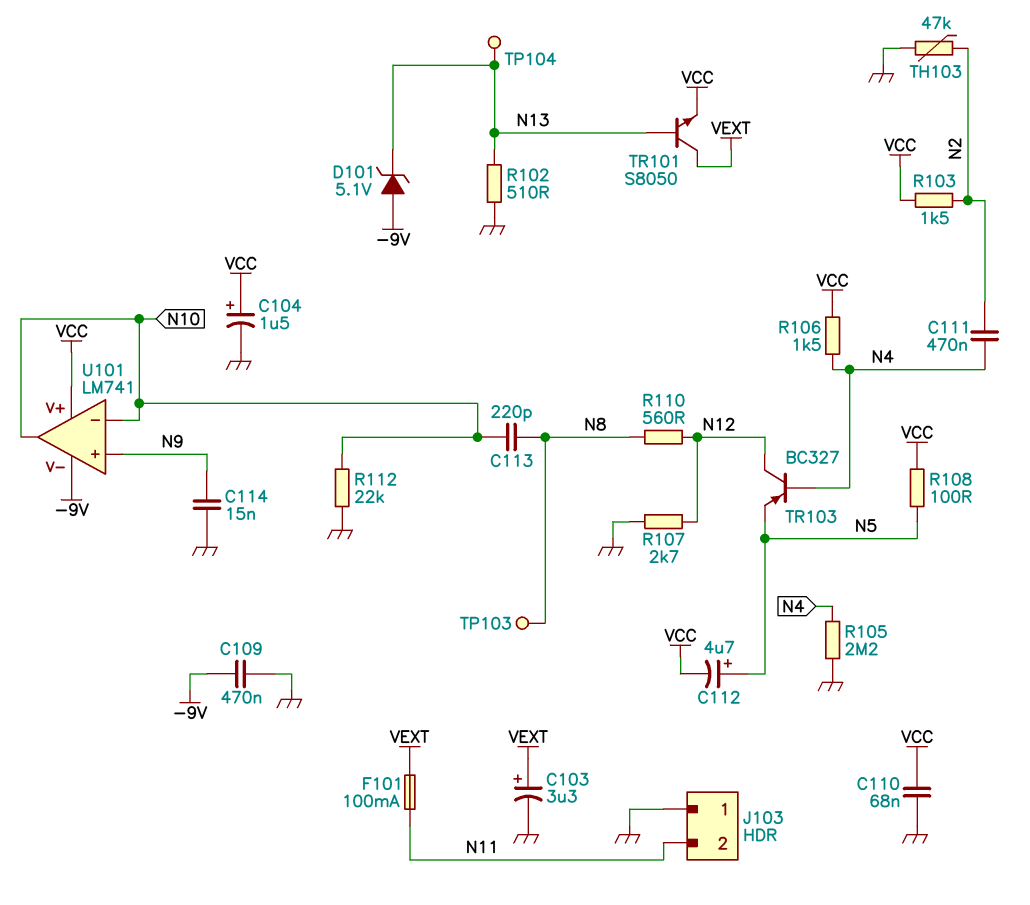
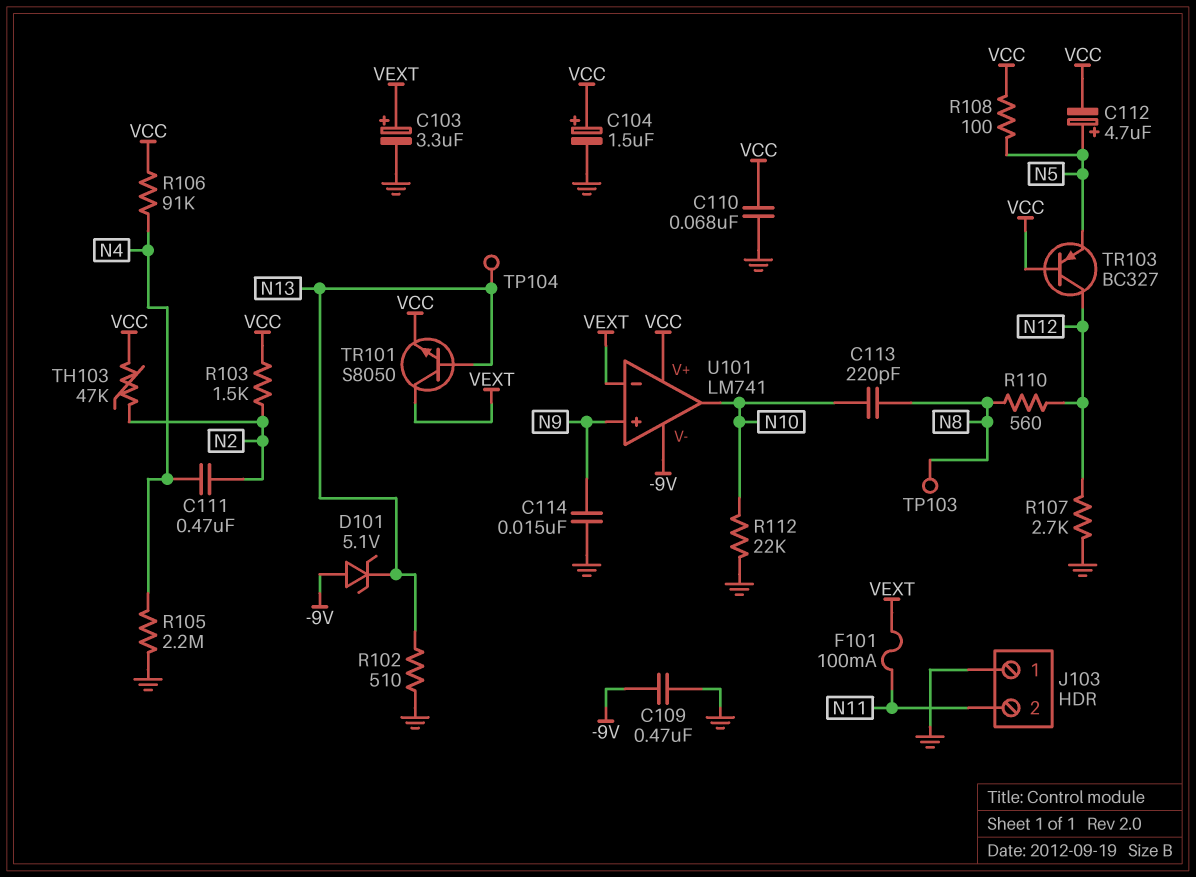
R106: 1.5k (N4, VCC) -> 91k (N4, VCC)
TH103: 47k (GND, N2) -> 47k (N2, VCC)
TR103: PNP BC327 (B N4, C N12, E N5) -> PNP BC327 (B VCC, C N12, E N5)
U101 pin in-: N10 -> VEXT

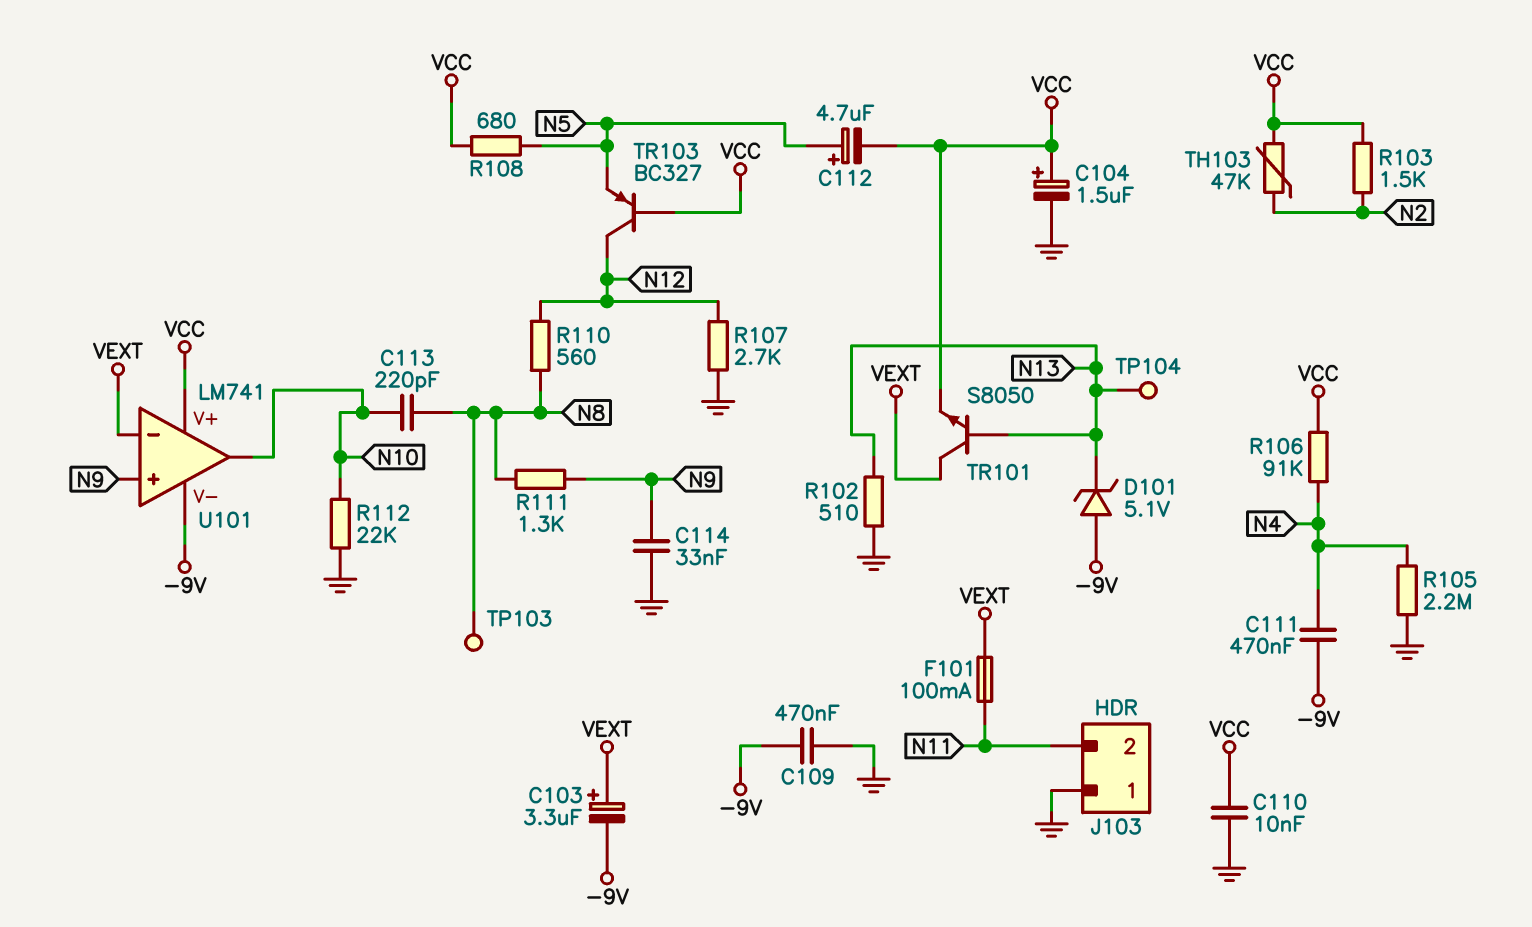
C103: 3.3uF (plus VEXT, minus GND) -> 3.3uF (plus VEXT, minus -9V)
C110: 68nF (GND, VCC) -> 10nF (GND, VCC)
C111: 470nF (N2, N4) -> 470nF (-9V, N4)
C114: 15nF (GND, N9) -> 33nF (GND, N9)
R108: 100 (N5, VCC) -> 680 (N5, VCC)
R111: none -> 1.3k (N8, N9)

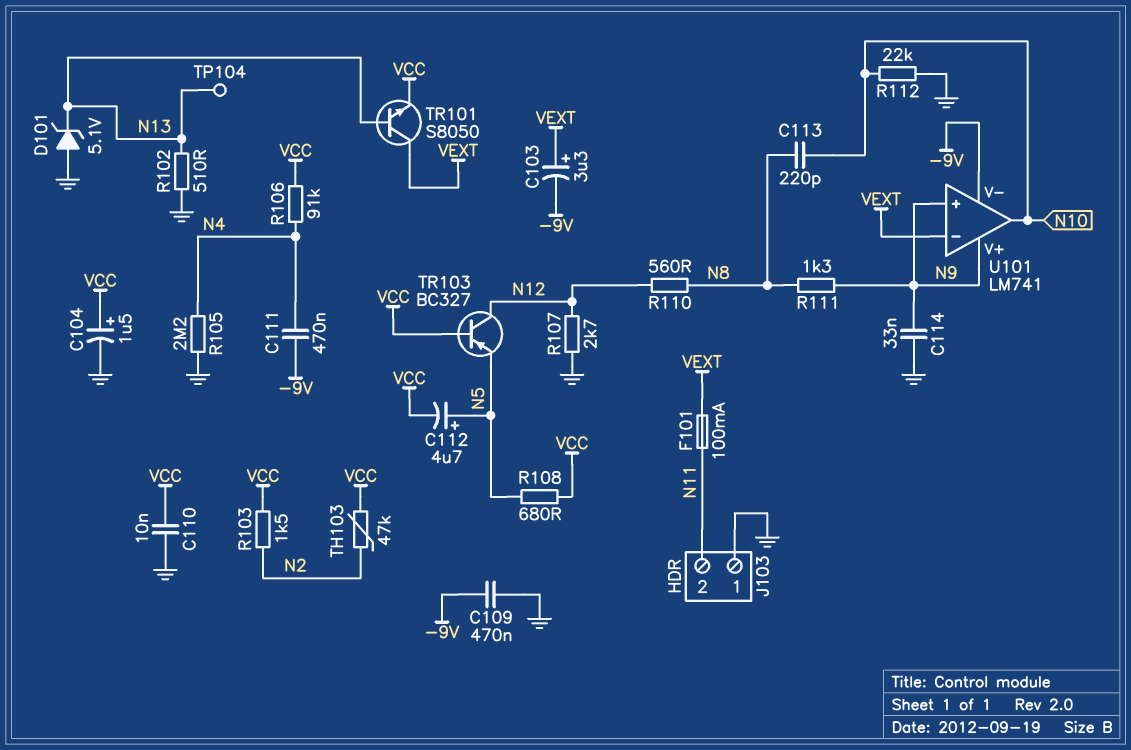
D101: zener 5.1V (A -9V, K N13) -> zener 5.1V (A GND, K N13)
TP103: test point (N8) -> none
U101 pin V+: VCC -> N9

